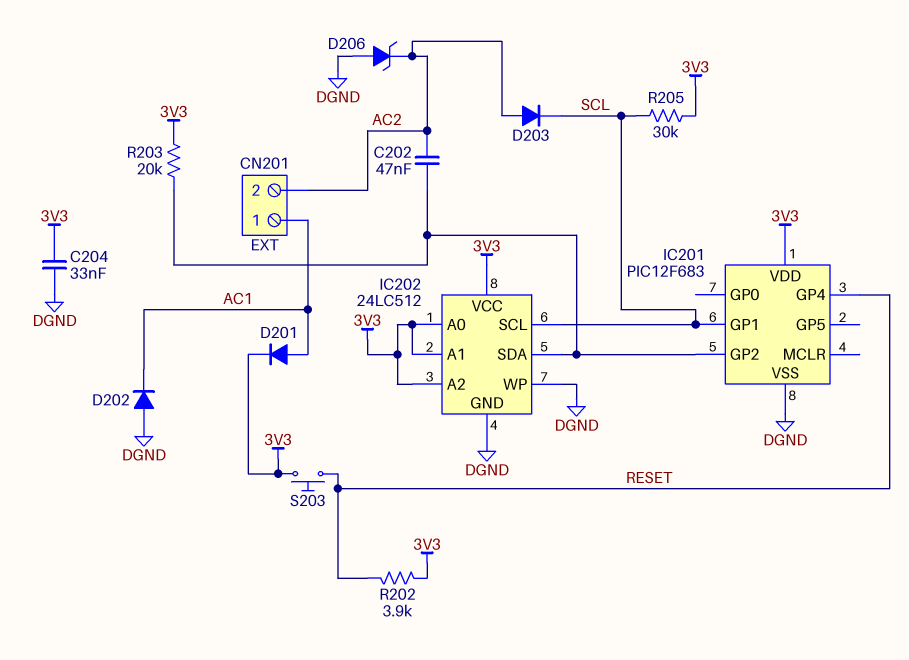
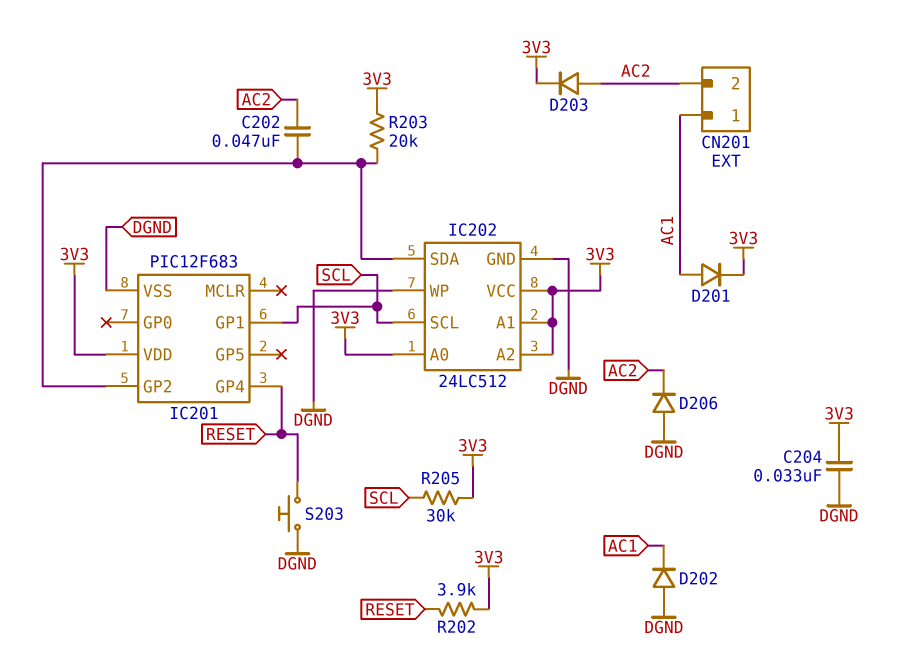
D203: diode (A AC2, K SCL) -> diode (A AC2, K 3V3)
D206: zener (A DGND, K AC2) -> diode (A DGND, K AC2)
S203: button (3V3, RESET) -> button (DGND, RESET)

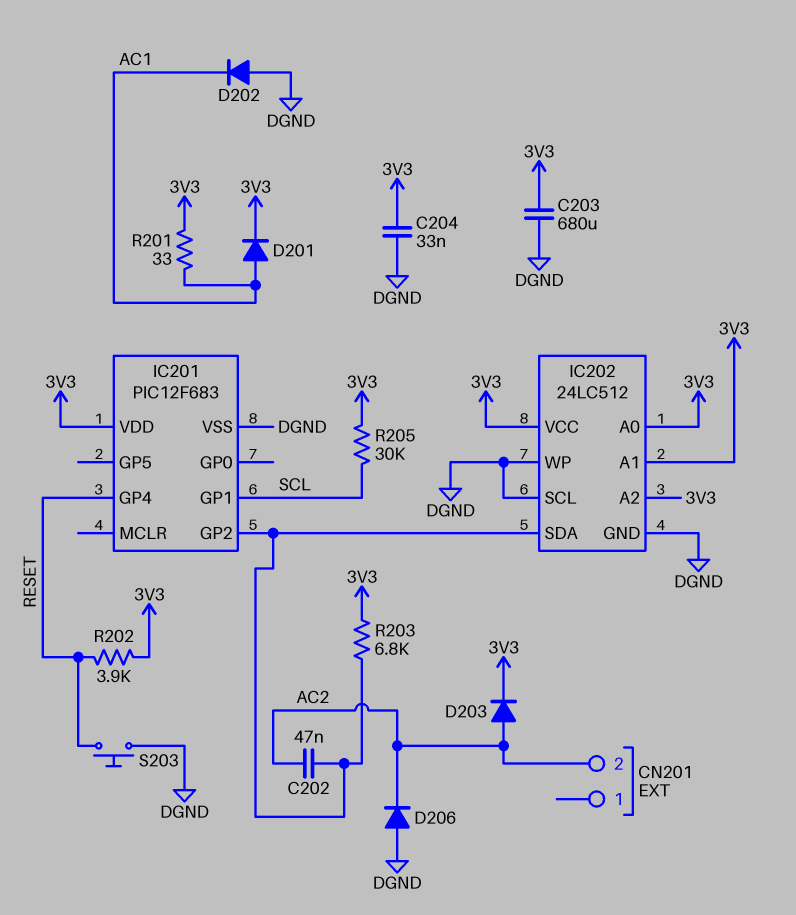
C203: none -> 680uF (3V3, DGND)
CN201 pin 1: AC1 -> none
IC202 pin SCL: SCL -> DGND
R201: none -> 33 (3V3, AC1)
R203: 20k (3V3, IC201/GP2) -> 6.8k (3V3, IC201/GP2)

